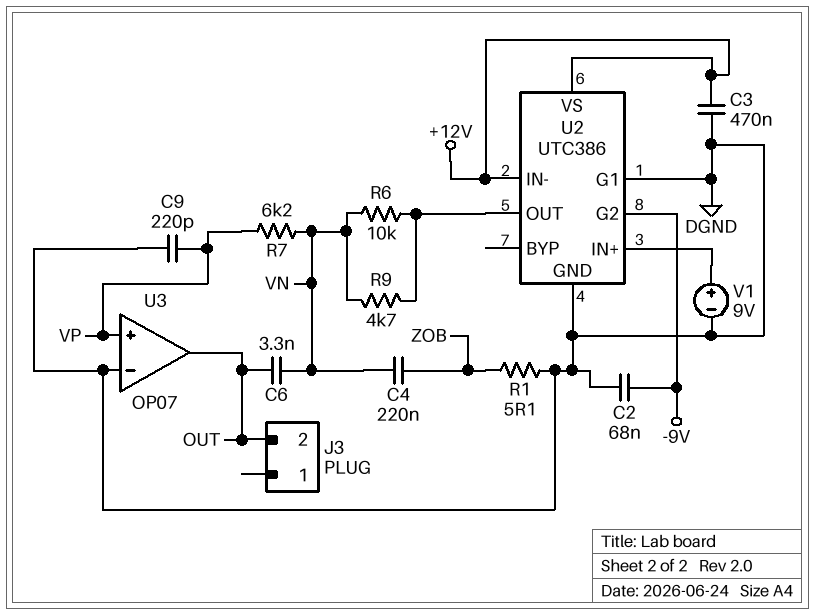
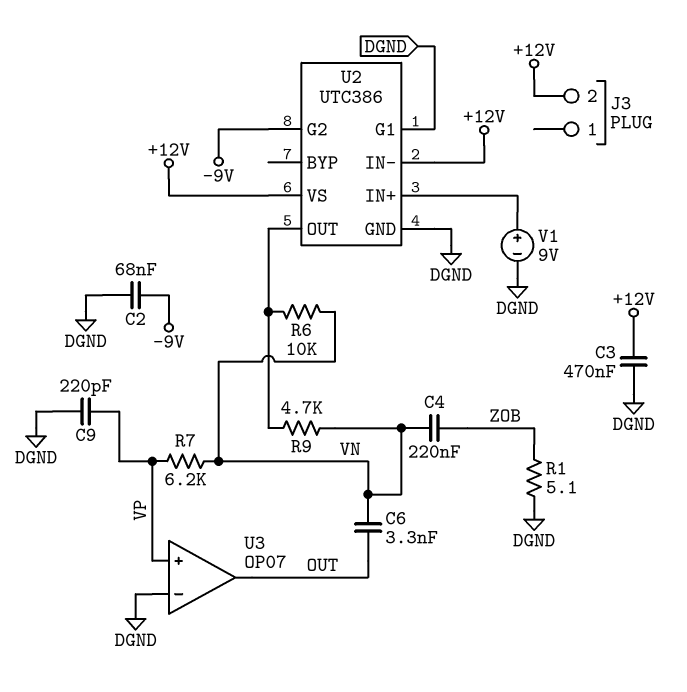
J3 pin 2: OUT -> +12V

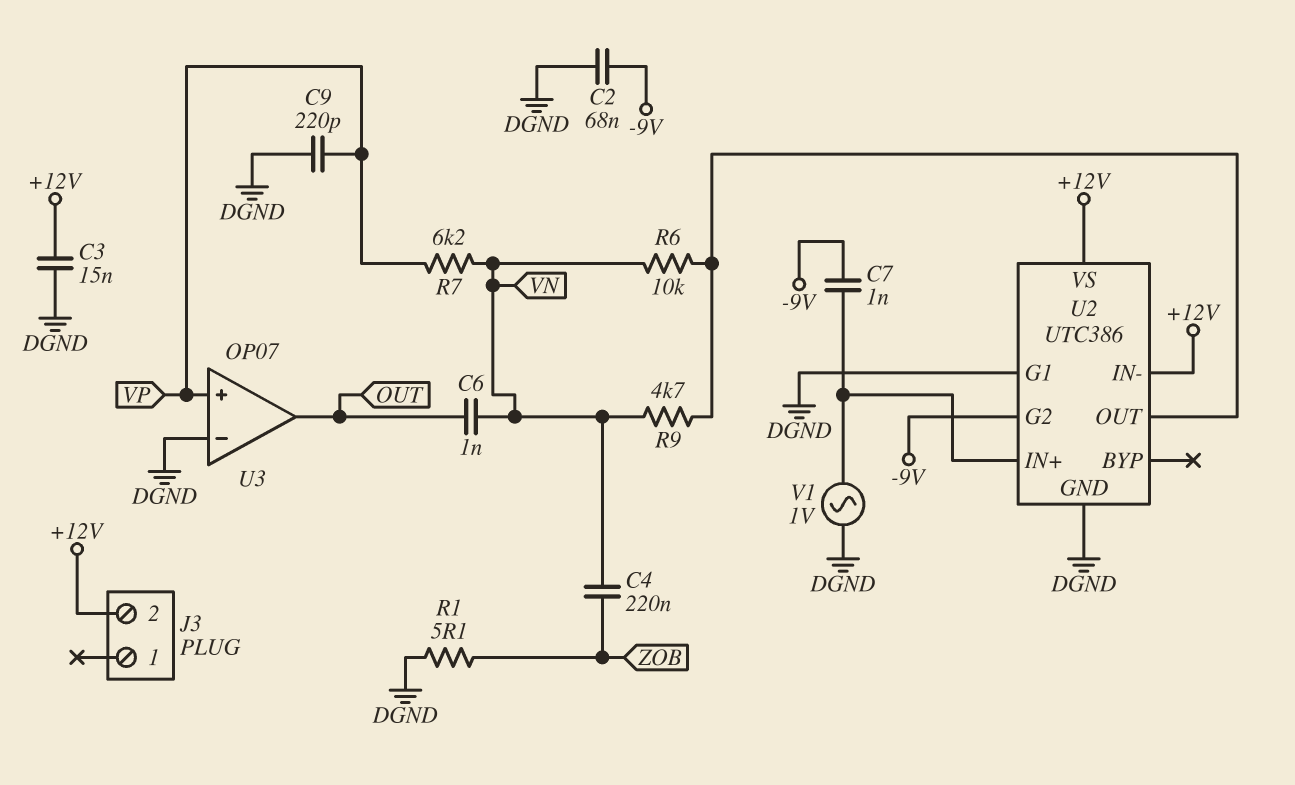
C3: 470nF (+12V, DGND) -> 15nF (+12V, DGND)
C6: 3.3nF (OUT, VN) -> 1nF (OUT, VN)
C7: none -> 1nF (-9V, U2/IN+)
V1: 9V (plus U2/IN+, minus DGND) -> AC 1V (DGND, U2/IN+)

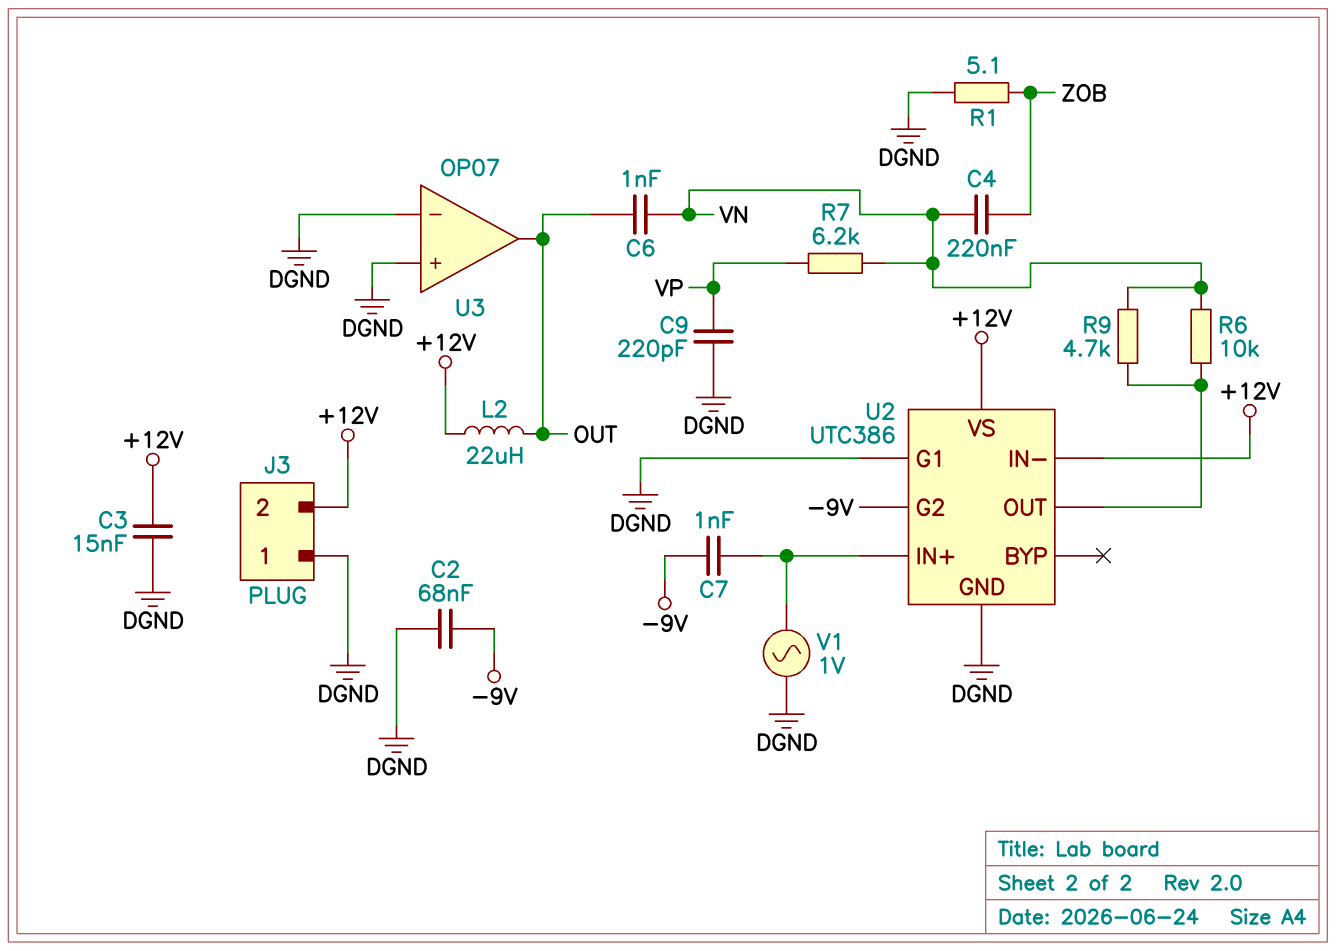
J3 pin 1: none -> DGND
L2: none -> 22uH (+12V, OUT)
U3 pin in+: VP -> DGND

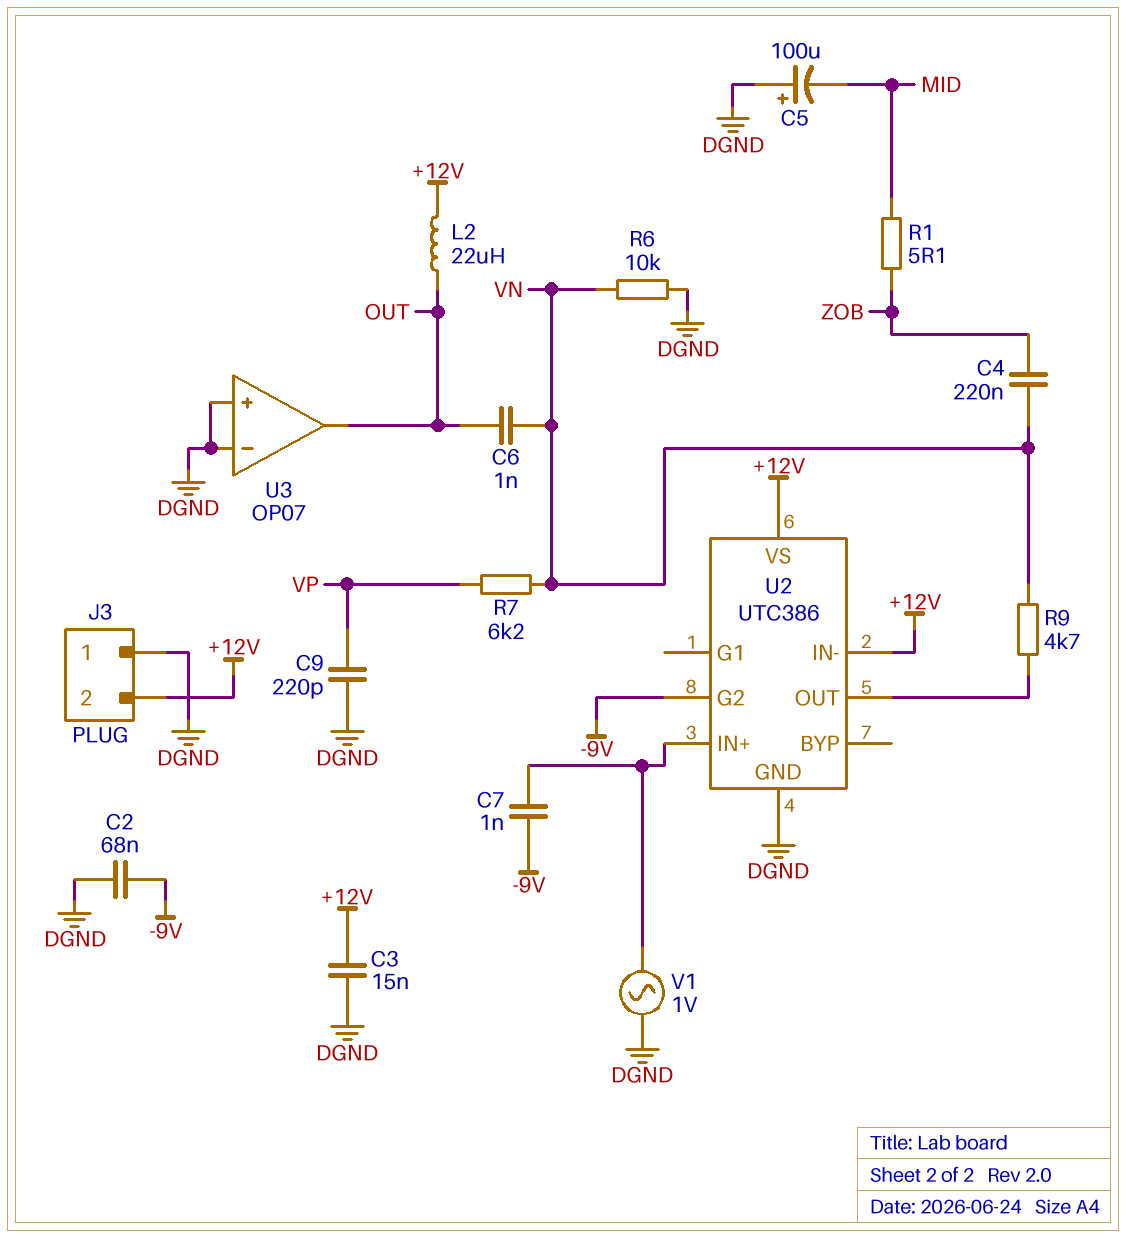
C5: none -> 100uF (plus DGND, minus MID)
R1: 5.1 (DGND, ZOB) -> 5.1 (MID, ZOB)
R6: 10k (U2/OUT, VN) -> 10k (DGND, VN)
U2 pin G1: DGND -> none

